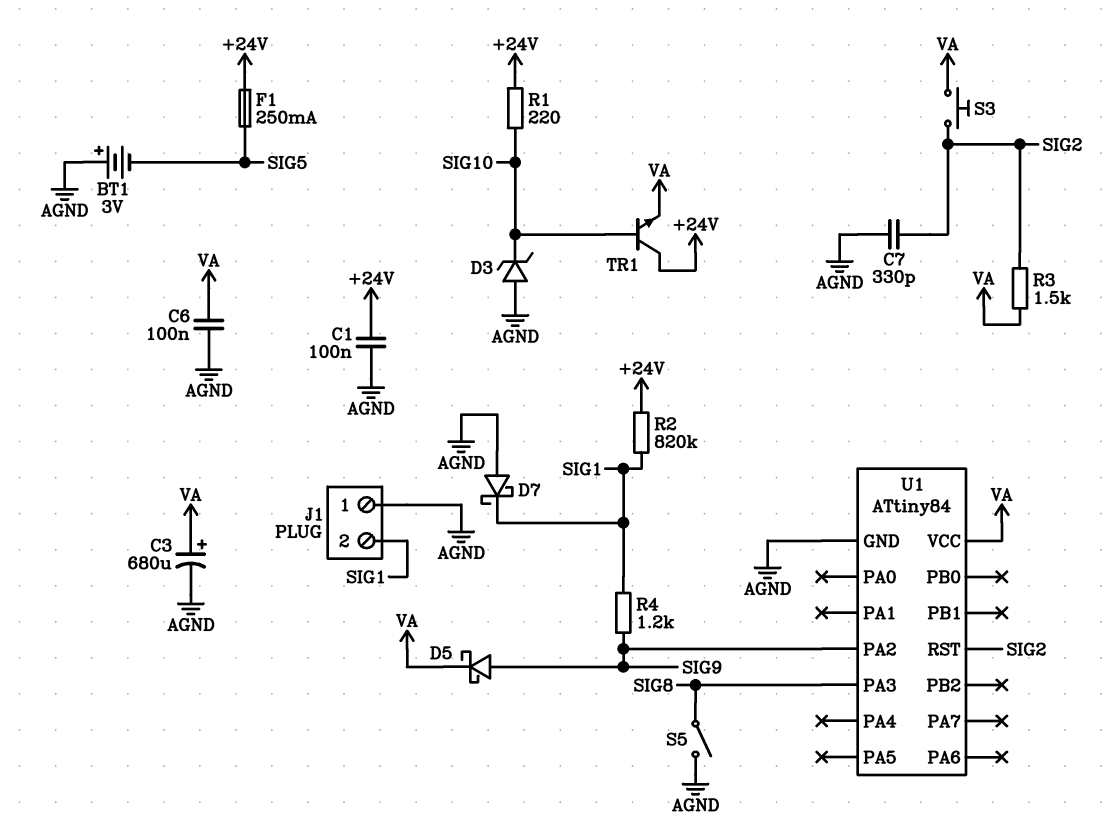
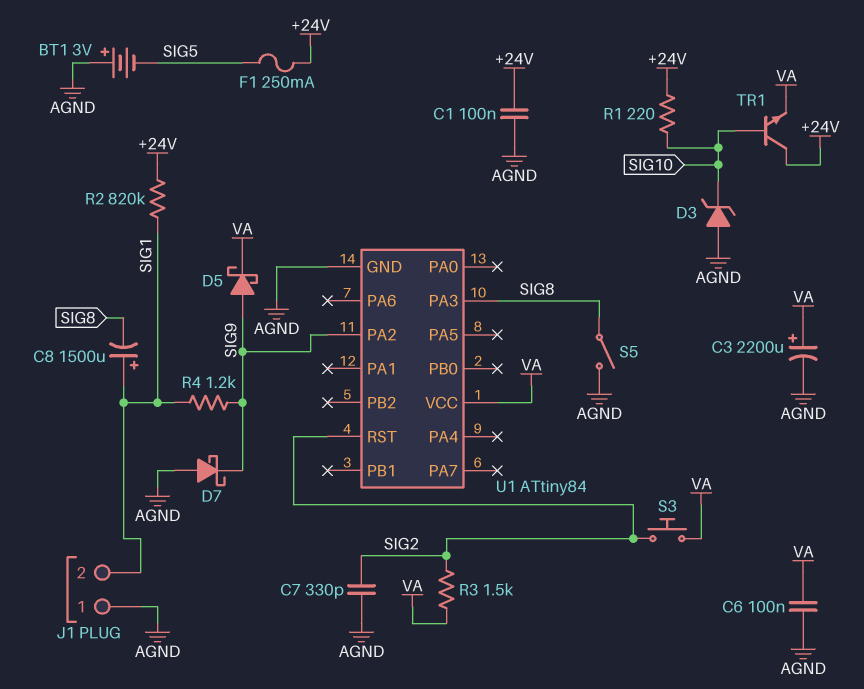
C3: 680uF (plus VA, minus AGND) -> 2200uF (plus VA, minus AGND)
C8: none -> 1500uF (plus SIG1, minus SIG8)
D7: schottky (A AGND, K SIG1) -> schottky (A AGND, K SIG9)

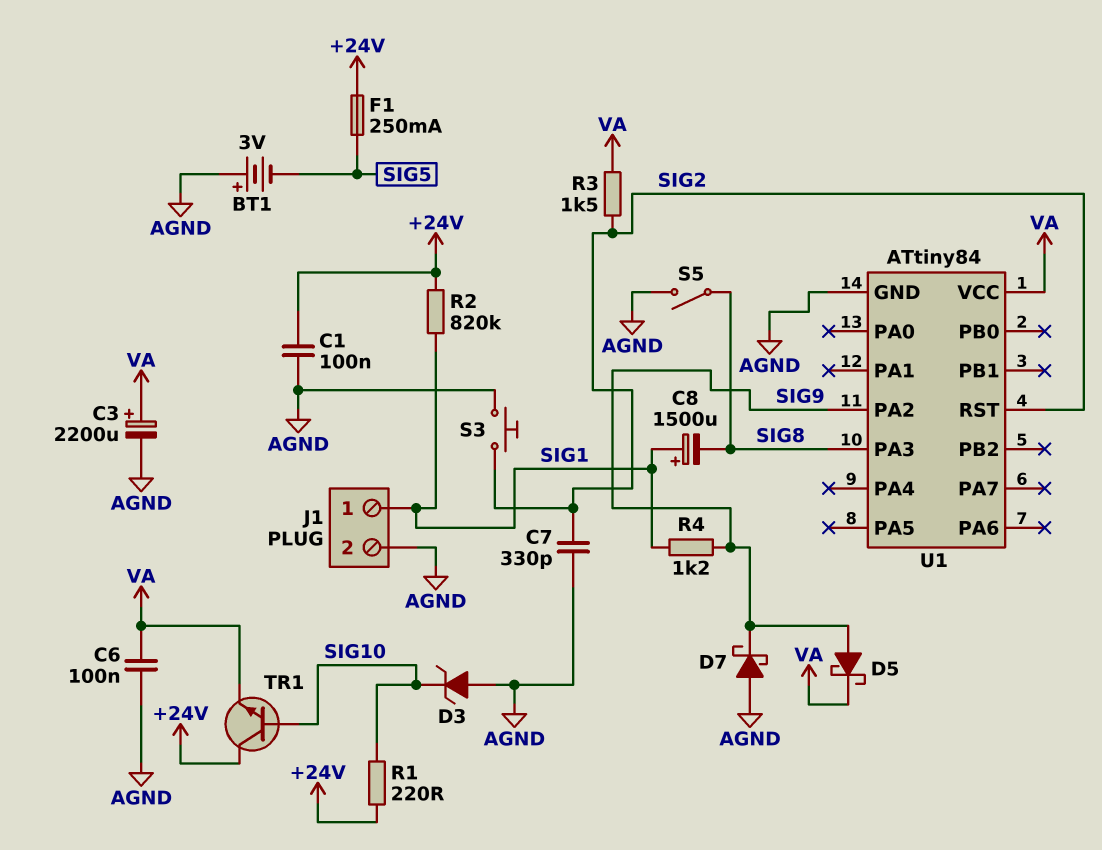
J1 pin 1: AGND -> SIG1
J1 pin 2: SIG1 -> AGND
S3: button (SIG2, VA) -> button (AGND, SIG2)

